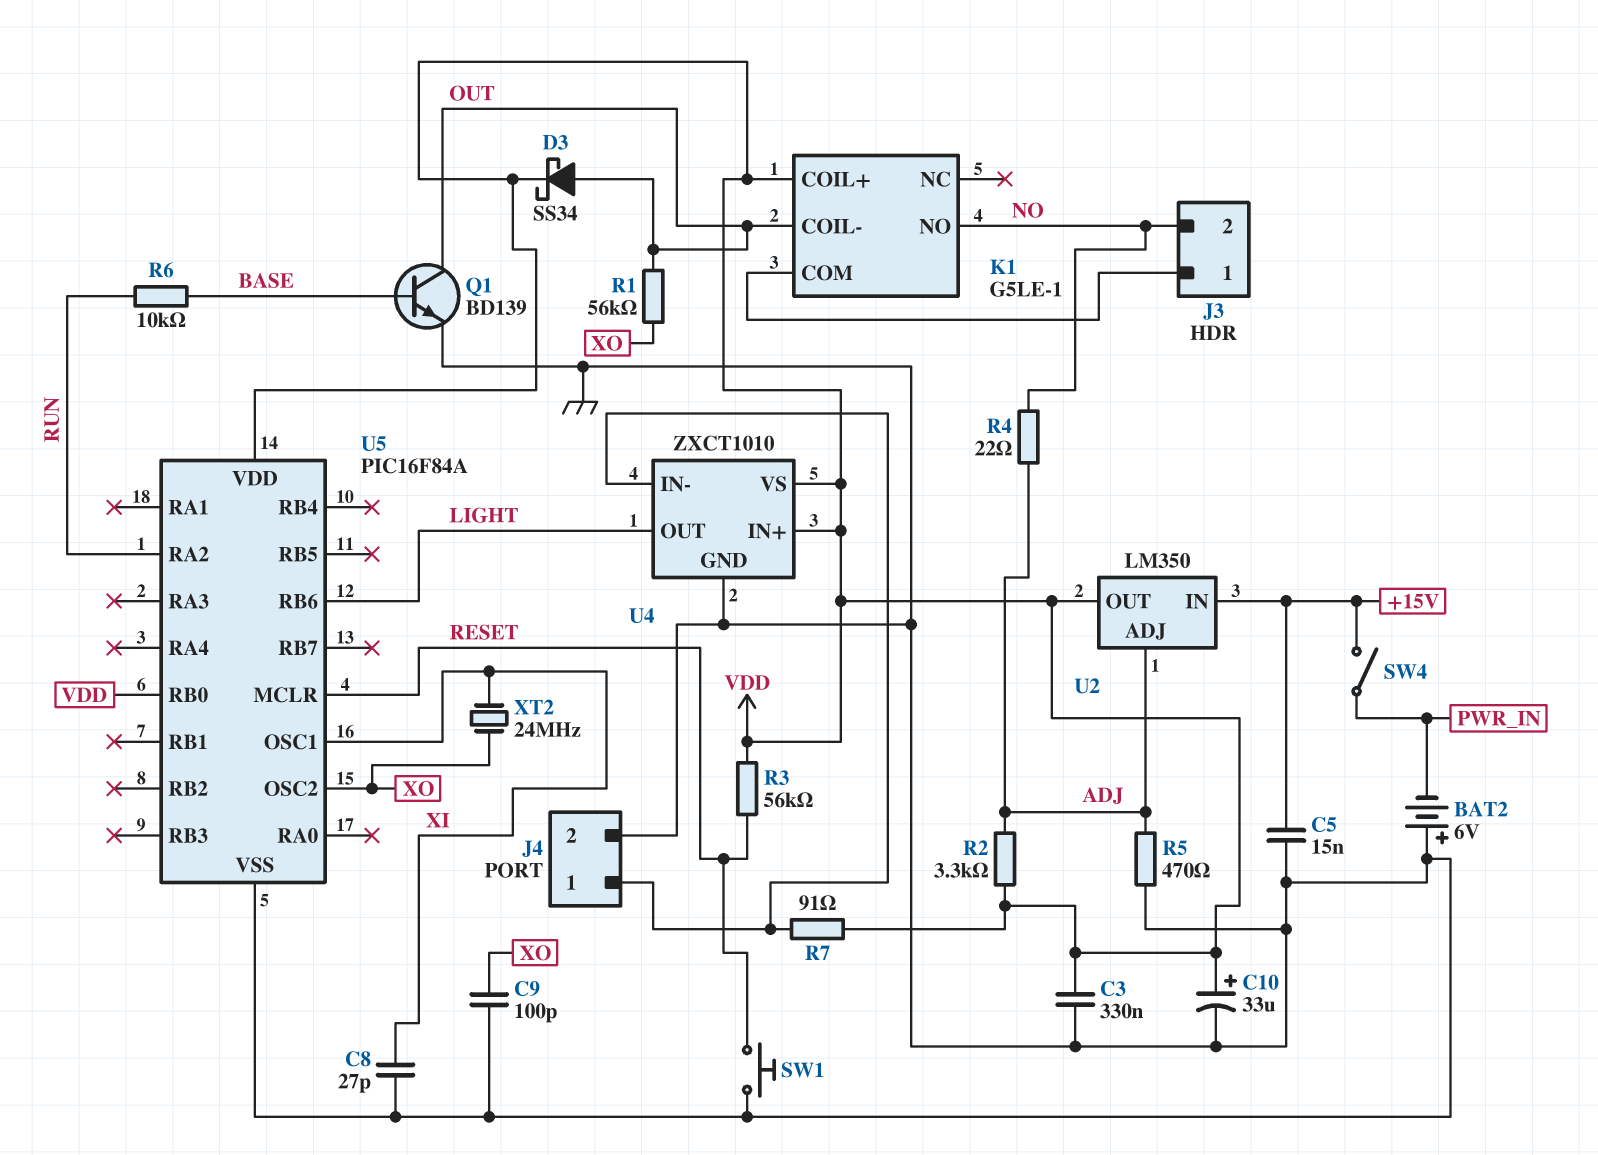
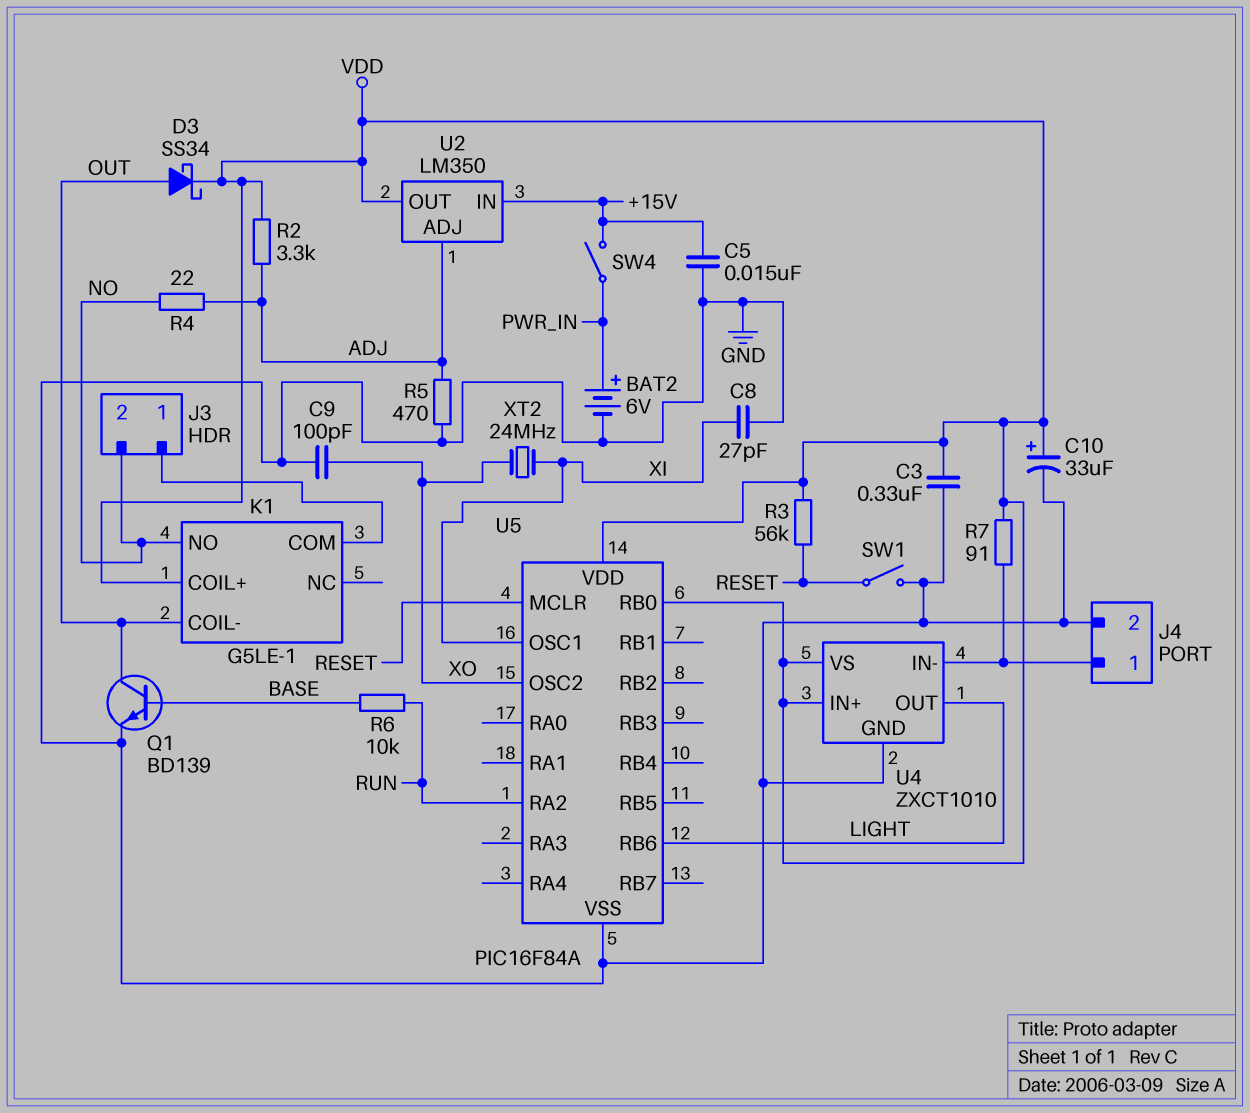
BAT2: 6V (plus GND, minus PWR_IN) -> 6V (plus PWR_IN, minus GND)
R1: 56k (OUT, XO) -> none
SW1: button (GND, RESET) -> switch (GND, RESET)

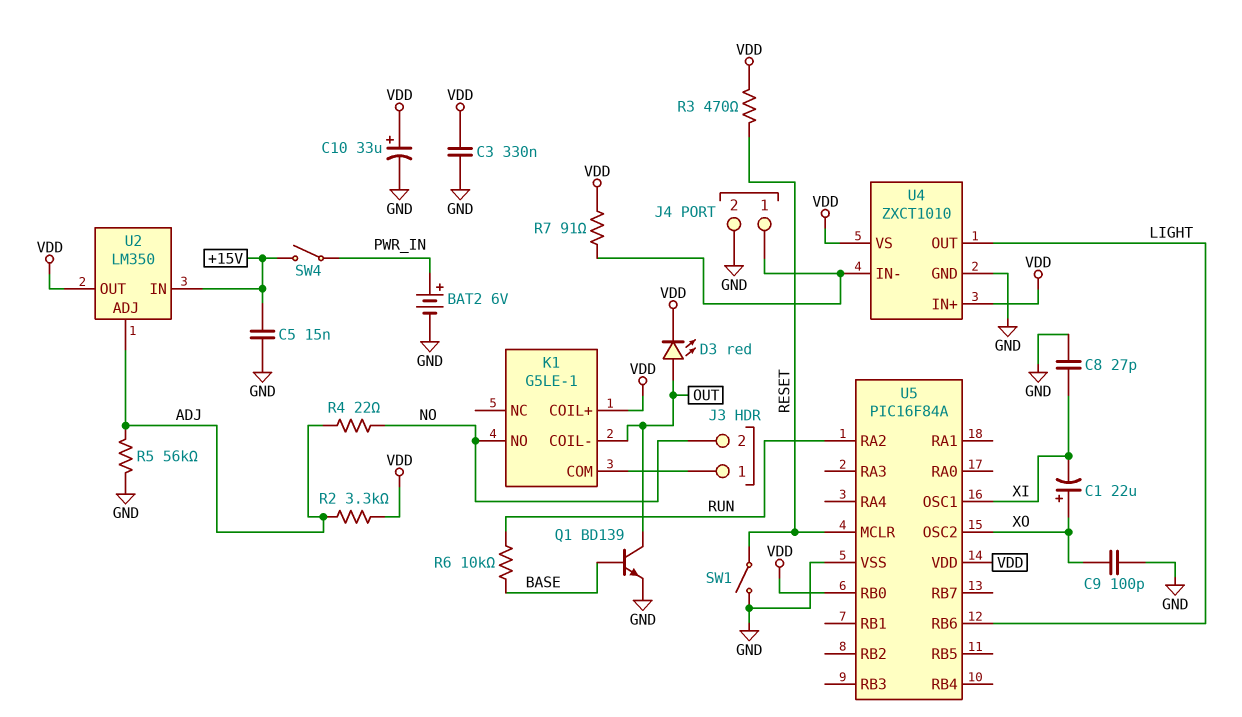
C1: none -> 22uF (plus XO, minus XI)
D3: schottky SS34 (A OUT, K VDD) -> LED red (A OUT, K VDD)
R3: 56k (RESET, VDD) -> 470 (RESET, VDD)
R5: 470 (ADJ, GND) -> 56k (ADJ, GND)
XT2: 24MHz (XI, XO) -> none

